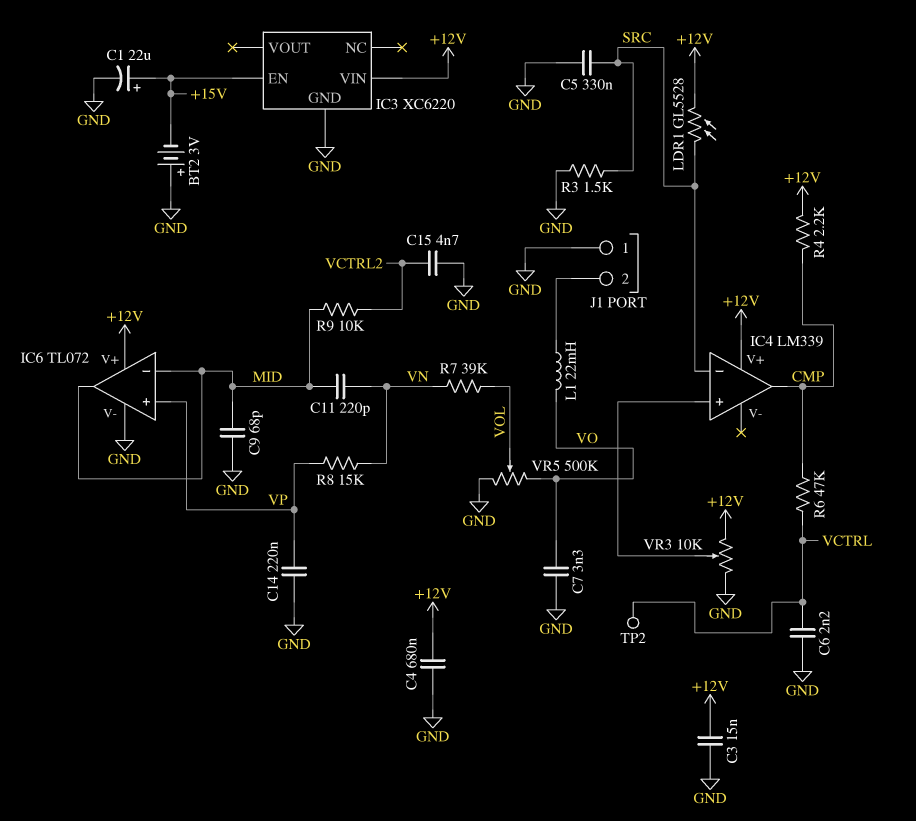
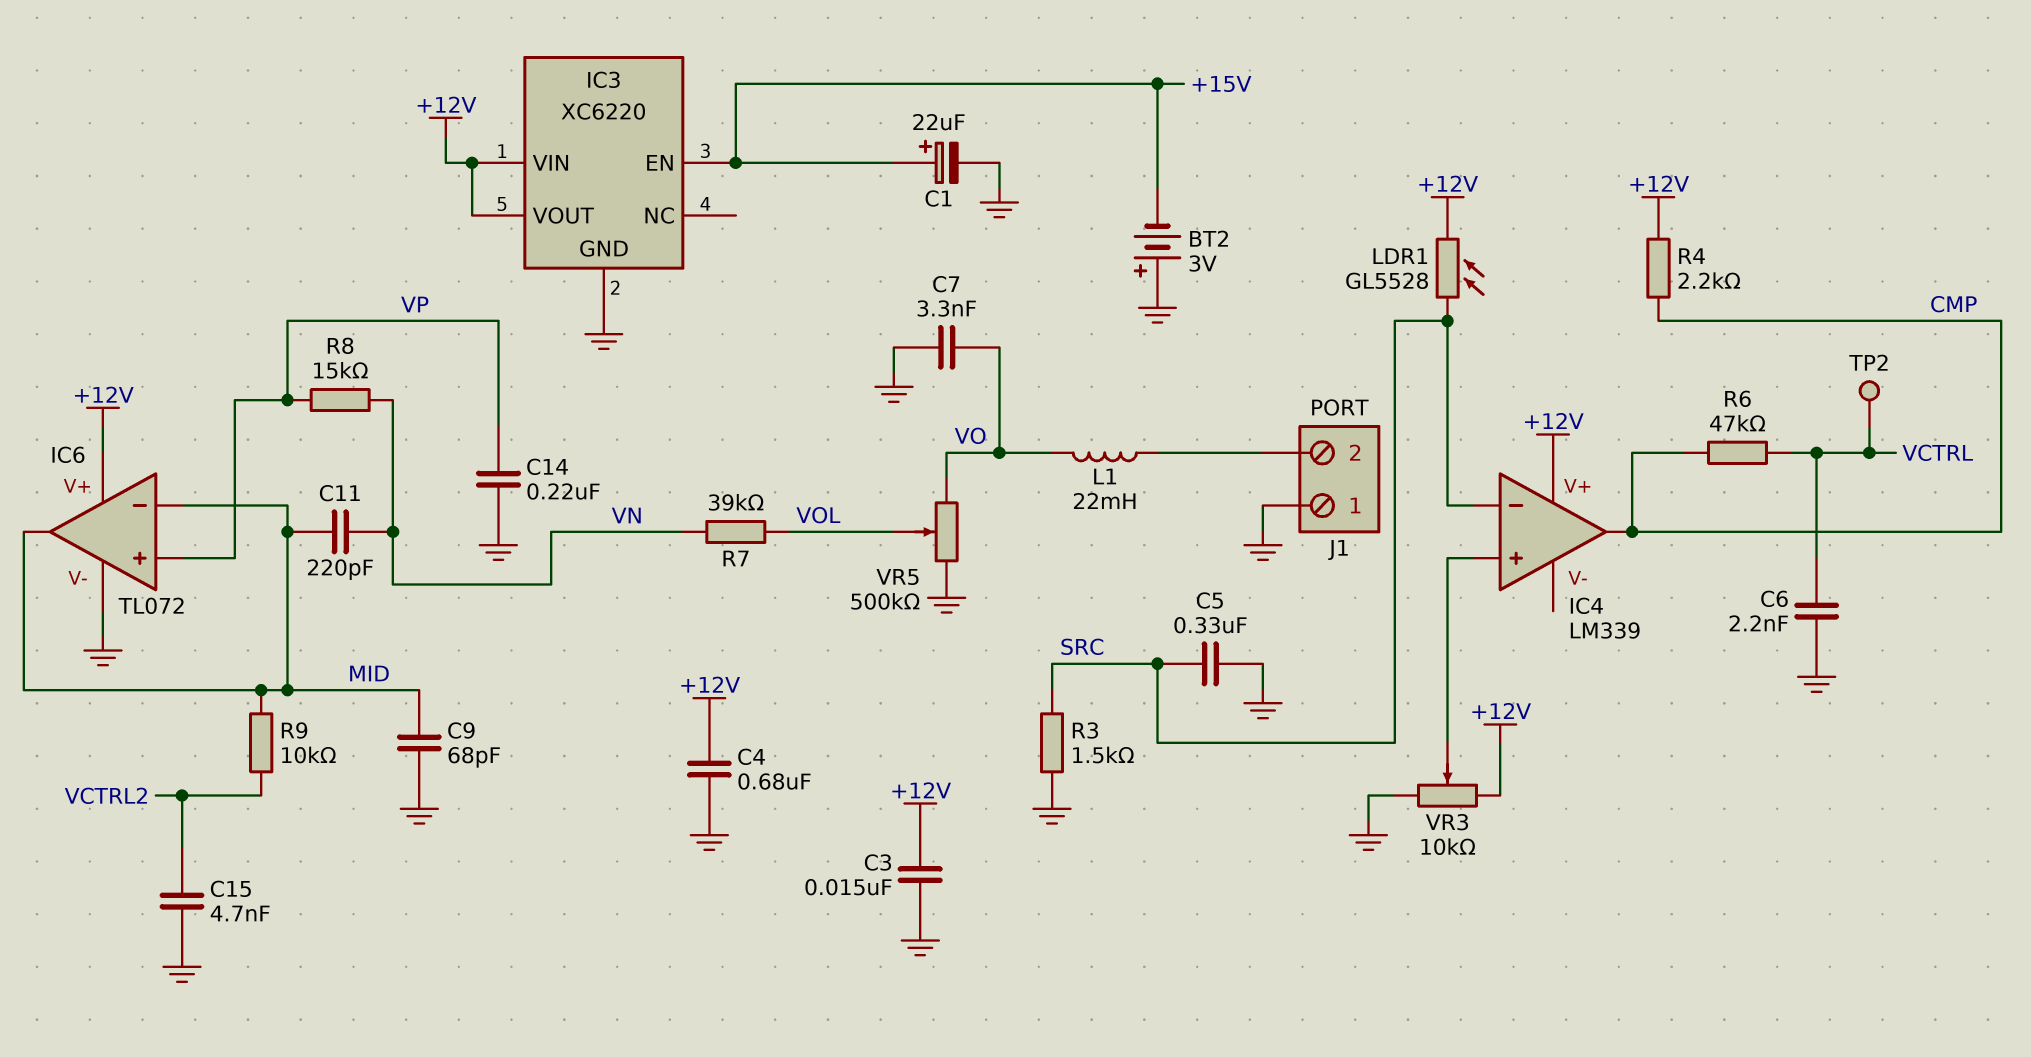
IC3 pin VOUT: none -> +12V

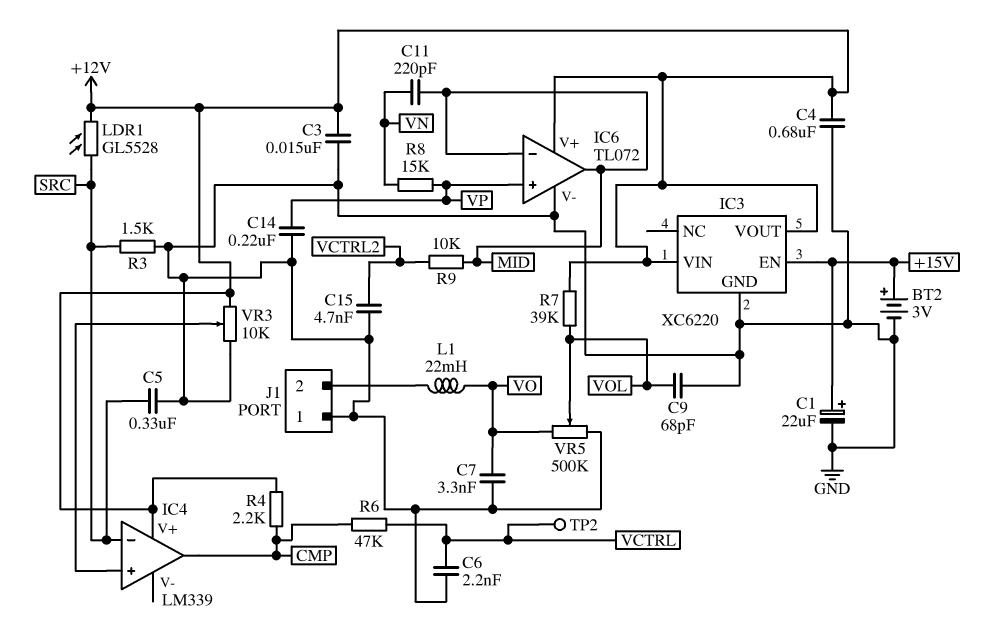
BT2: 3V (plus GND, minus +15V) -> 3V (plus +15V, minus GND)
C9: 68pF (GND, MID) -> 68pF (GND, VOL)
R7: 39k (VN, VOL) -> 39k (+12V, VOL)

